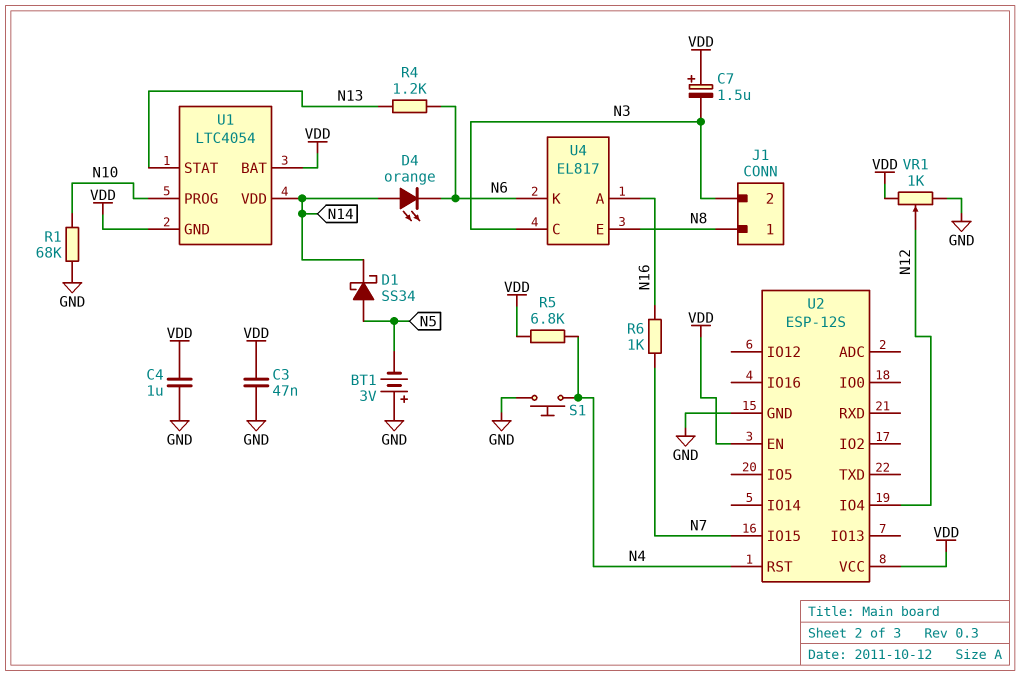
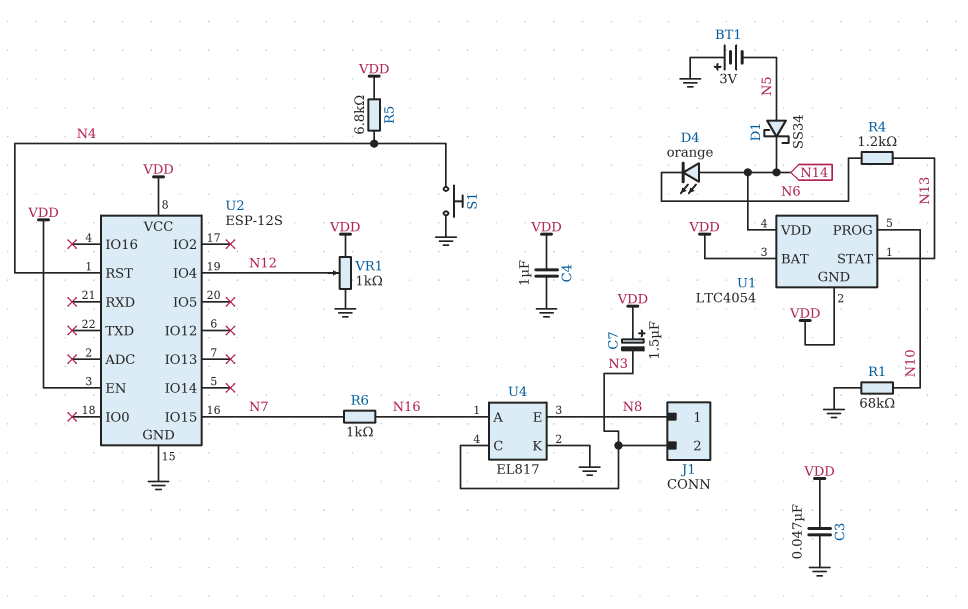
U4 pin K: N6 -> GND

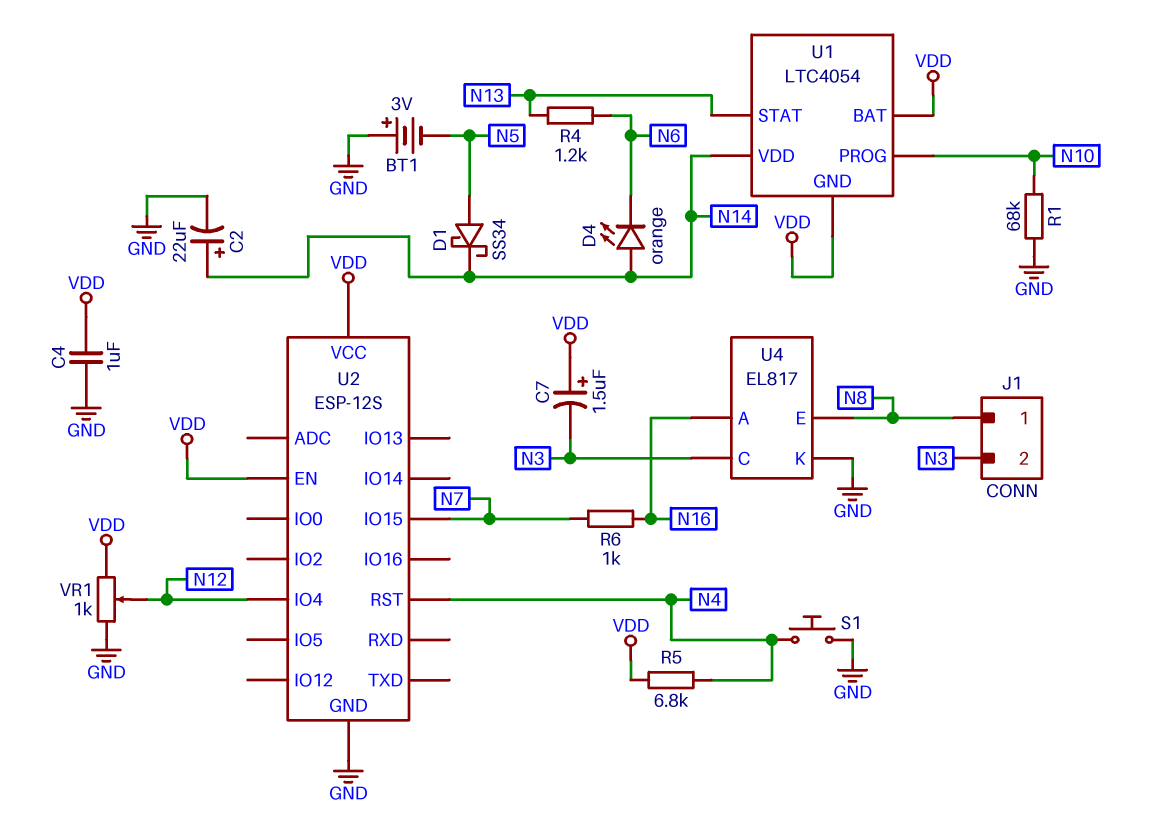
C2: none -> 22uF (plus N14, minus GND)
C3: 47nF (GND, VDD) -> none

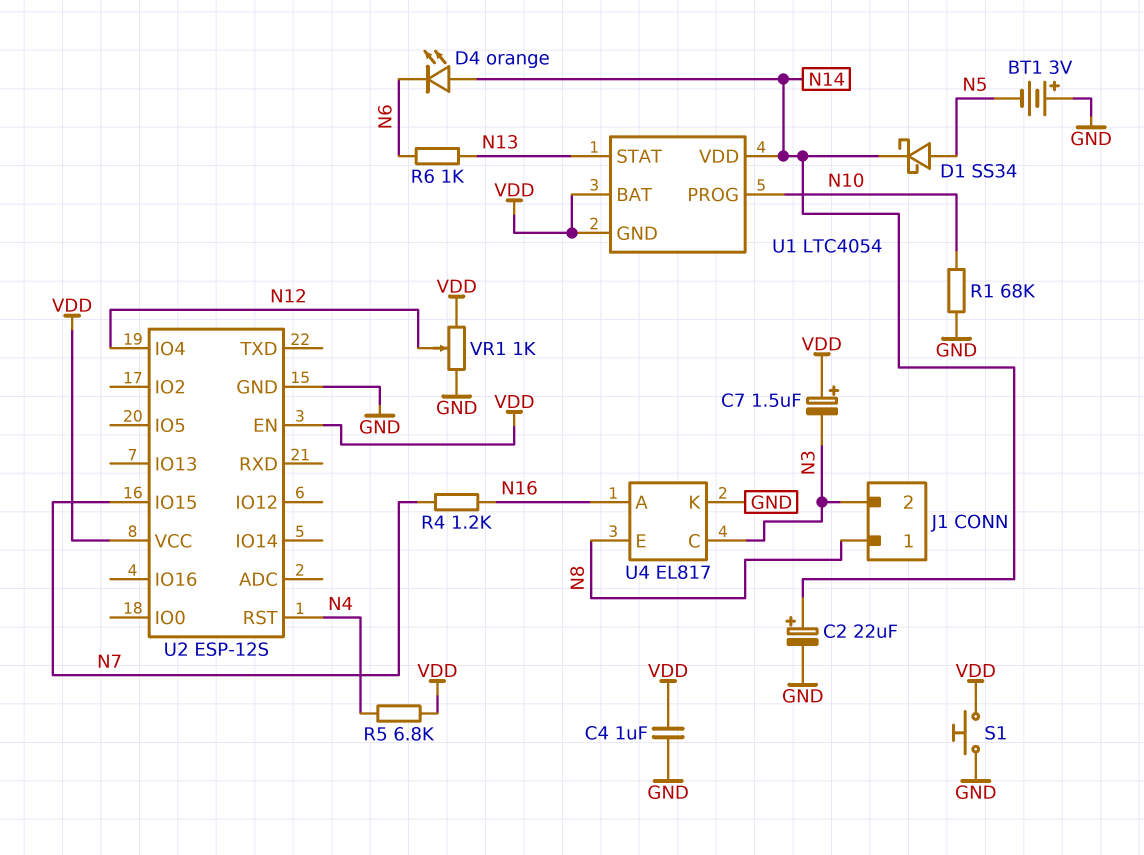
R4: 1.2k (N6, N13) -> 1.2k (N7, N16)
R6: 1k (N7, N16) -> 1k (N6, N13)
S1: button (GND, N4) -> button (GND, VDD)

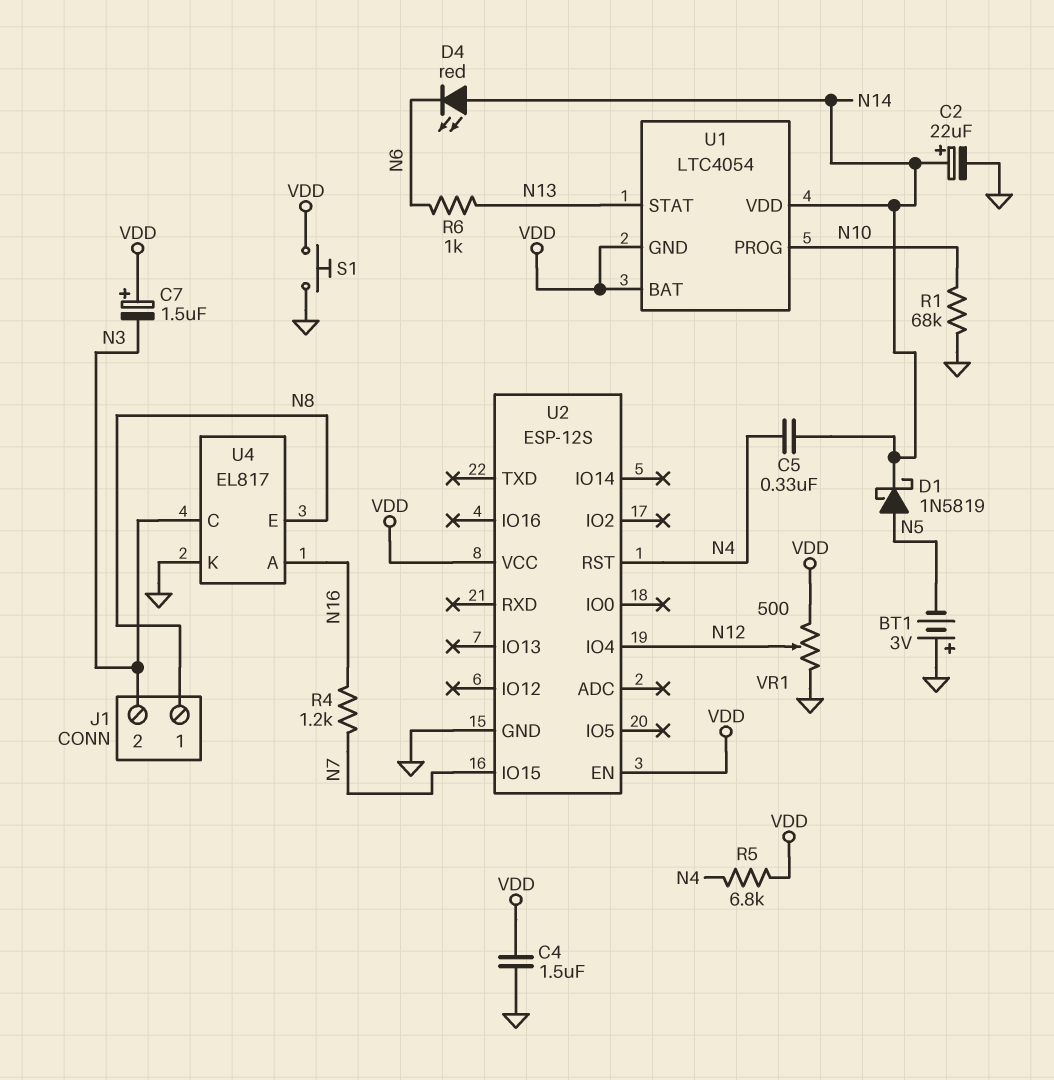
C4: 1uF (GND, VDD) -> 1.5uF (GND, VDD)
C5: none -> 330nF (N4, N14)
D1: schottky SS34 (A N5, K N14) -> schottky 1N5819 (A N5, K N14)
D4: LED orange (A N14, K N6) -> LED red (A N14, K N6)
VR1: 1k (GND, VDD, wiper N12) -> 500 (GND, VDD, wiper N12)

